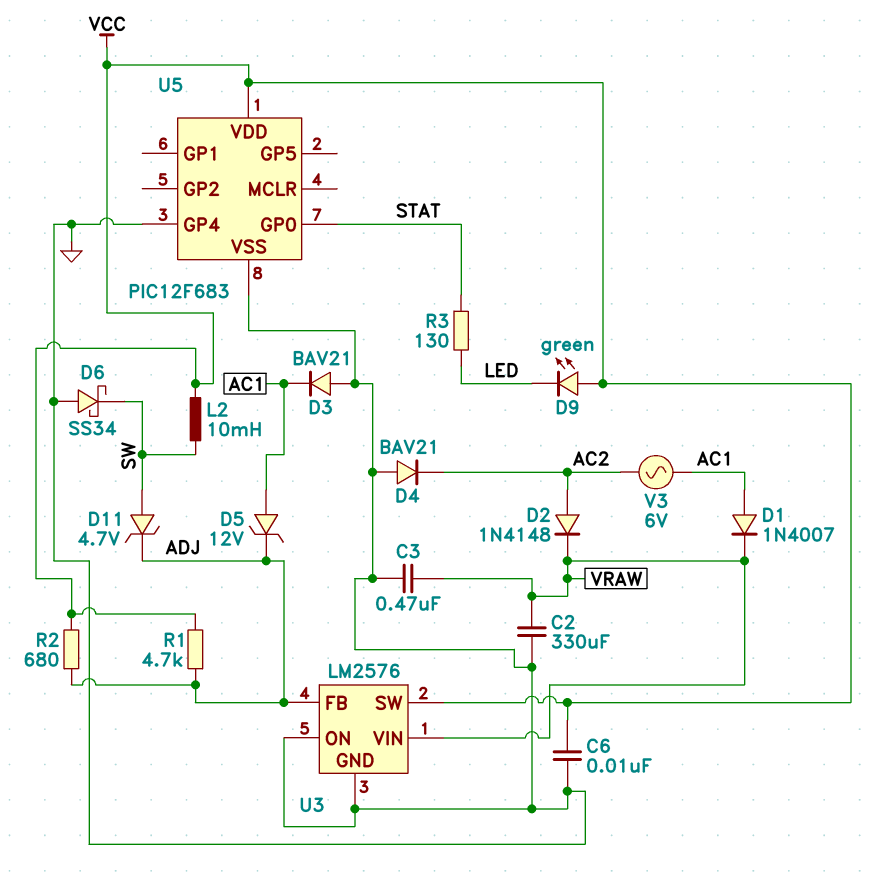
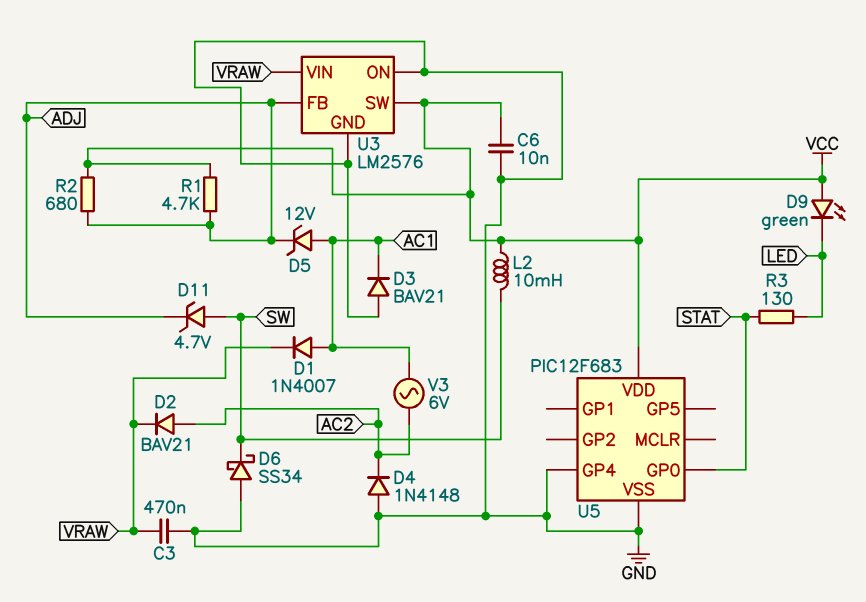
C2: 330uF (GND, VRAW) -> none
D2: diode 1N4148 (A AC2, K VRAW) -> diode BAV21 (A AC2, K VRAW)
D4: diode BAV21 (A GND, K AC2) -> diode 1N4148 (A GND, K AC2)

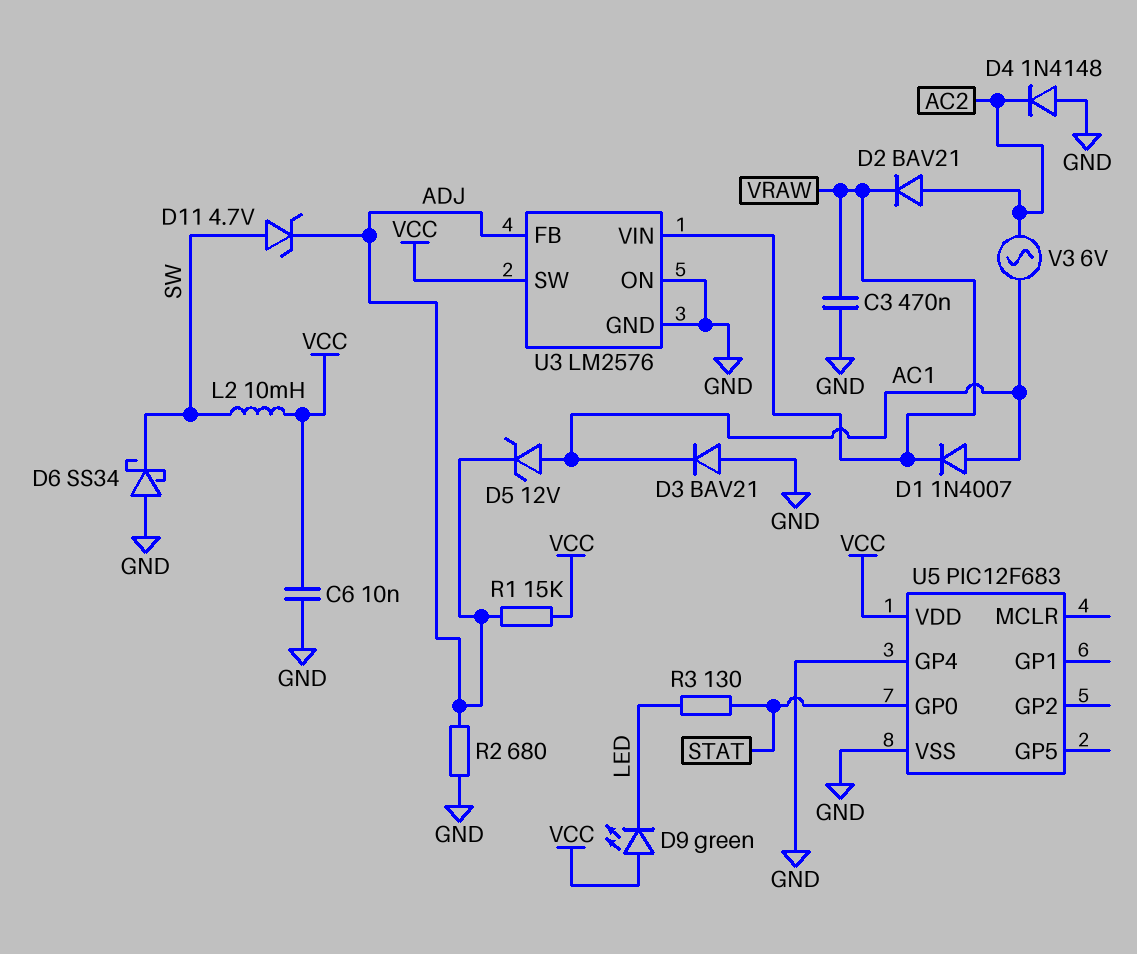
R1: 4.7k (ADJ, VCC) -> 15k (ADJ, VCC)
R2: 680 (ADJ, VCC) -> 680 (ADJ, GND)

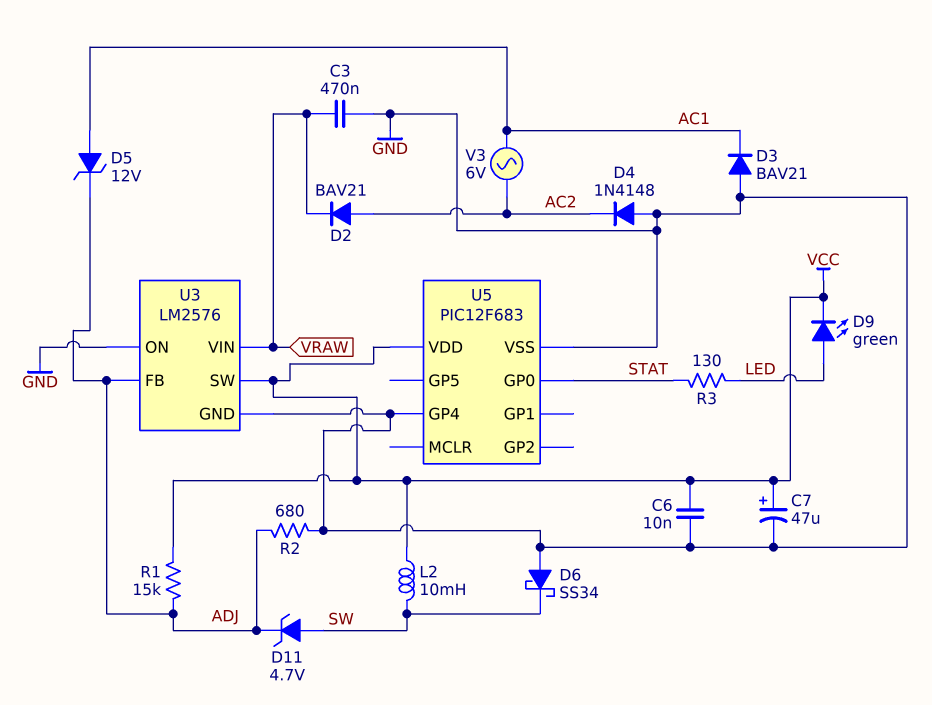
C7: none -> 47uF (plus VCC, minus GND)
D1: diode 1N4007 (A AC1, K VRAW) -> none
D9: LED green (A VCC, K LED) -> LED green (A LED, K VCC)

